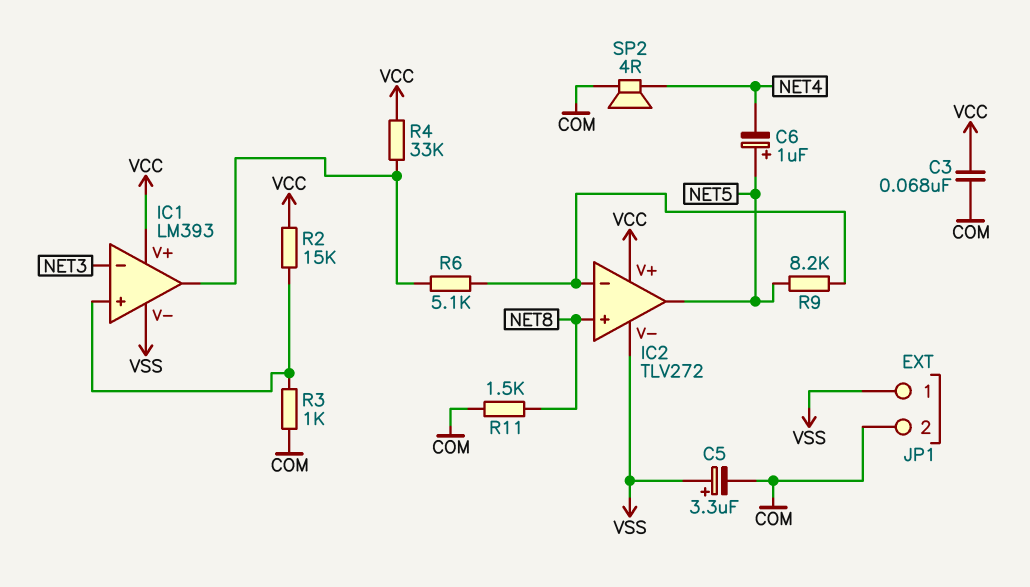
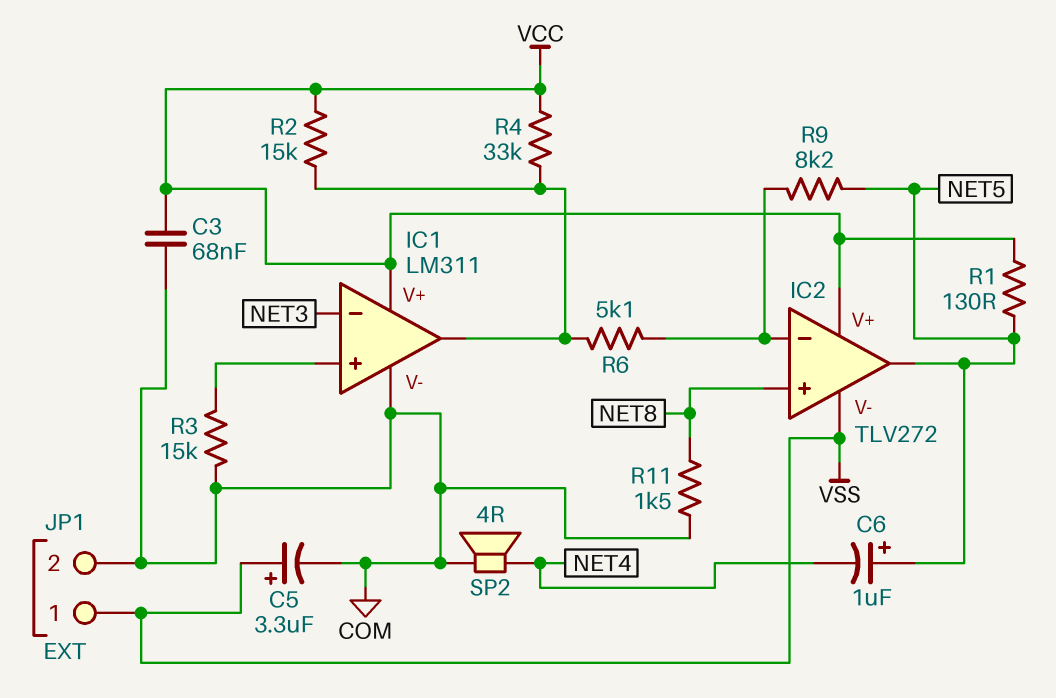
IC1: LM393 -> LM311
IC1 pin V-: VSS -> COM
R1: none -> 130 (NET5, VCC)
R2: 15k (IC1/in+, VCC) -> 15k (IC1/out, VCC)
R3: 1k (COM, IC1/in+) -> 15k (COM, IC1/in+)

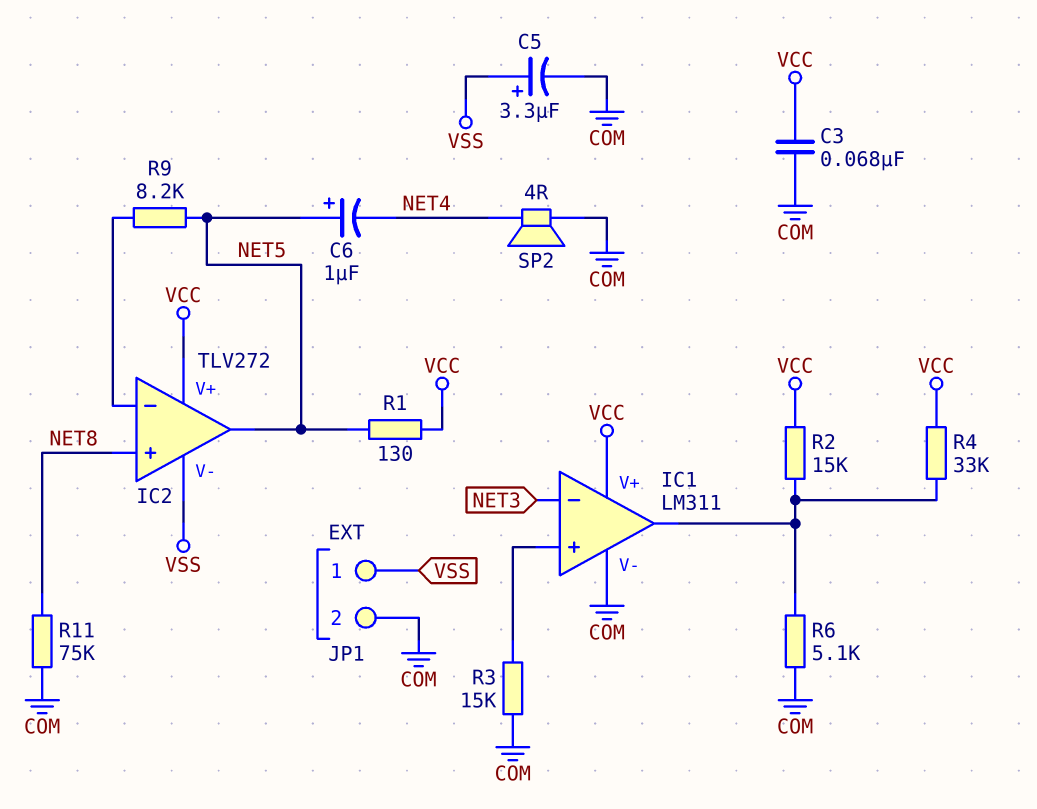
R6: 5.1k (IC1/out, IC2/in-) -> 5.1k (COM, IC1/out)
R11: 1.5k (COM, NET8) -> 75k (COM, NET8)

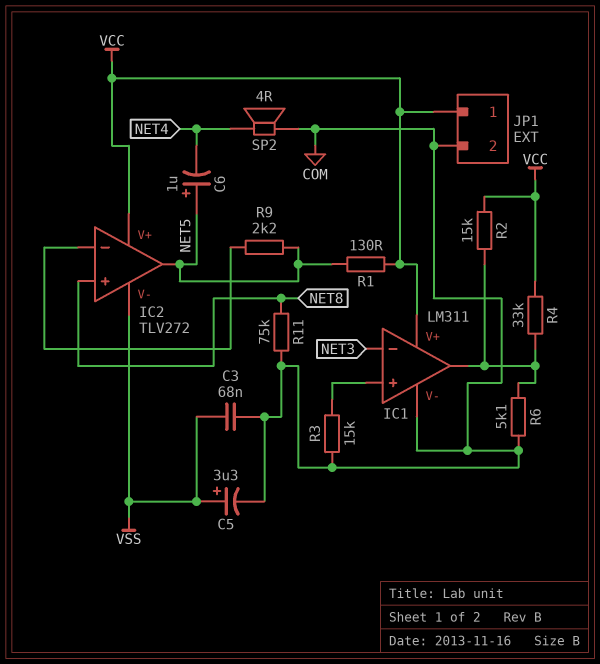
C3: 68nF (COM, VCC) -> 68nF (COM, VSS)
JP1 pin 1: VSS -> VCC
R9: 8.2k (IC2/in-, NET5) -> 2.2k (IC2/in-, NET5)

